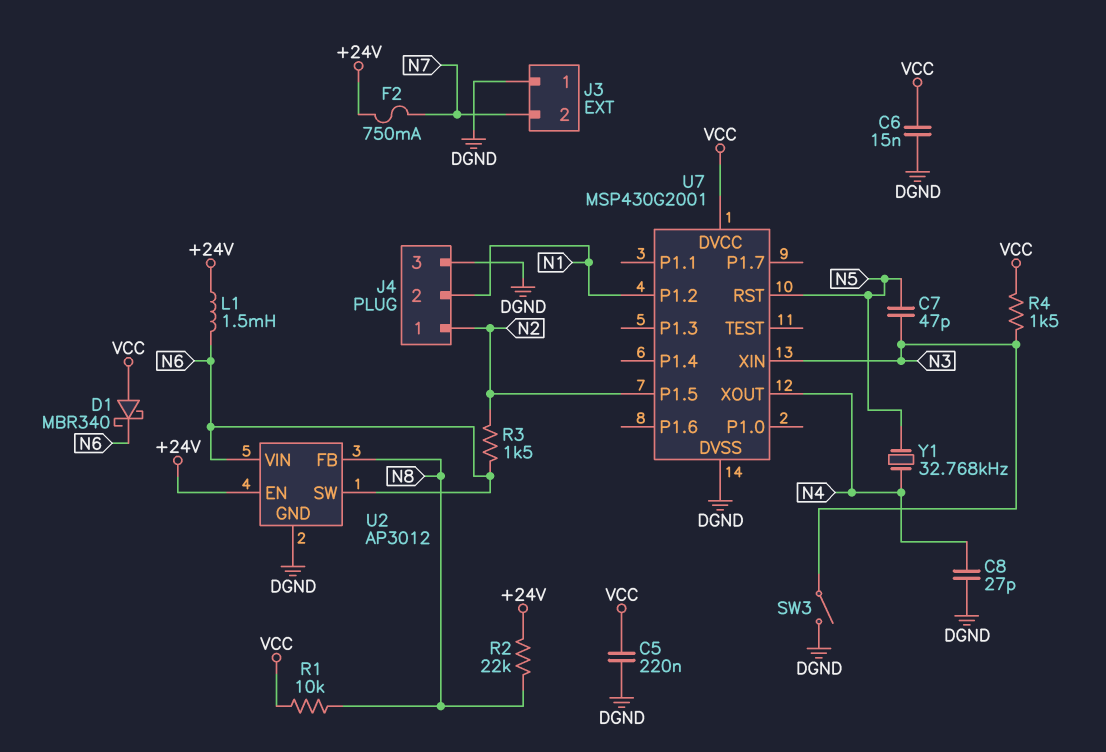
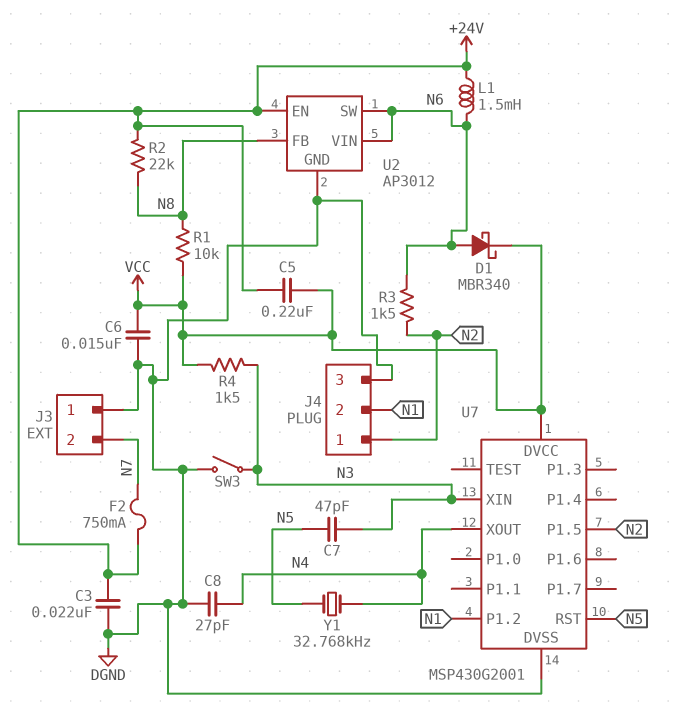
C3: none -> 22nF (+24V, DGND)
C5: 220nF (DGND, VCC) -> 220nF (+24V, VCC)
D1: schottky MBR340 (A VCC, K N6) -> schottky MBR340 (A N6, K VCC)

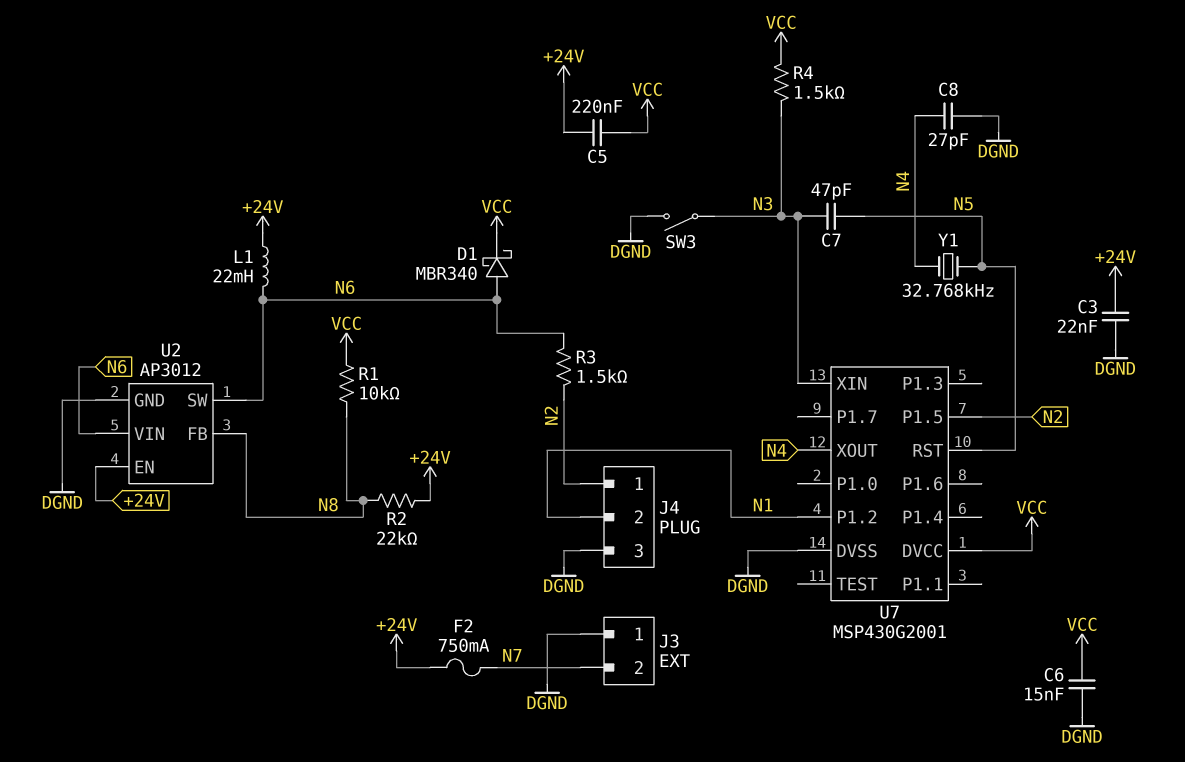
L1: 1.5mH (+24V, N6) -> 22mH (+24V, N6)

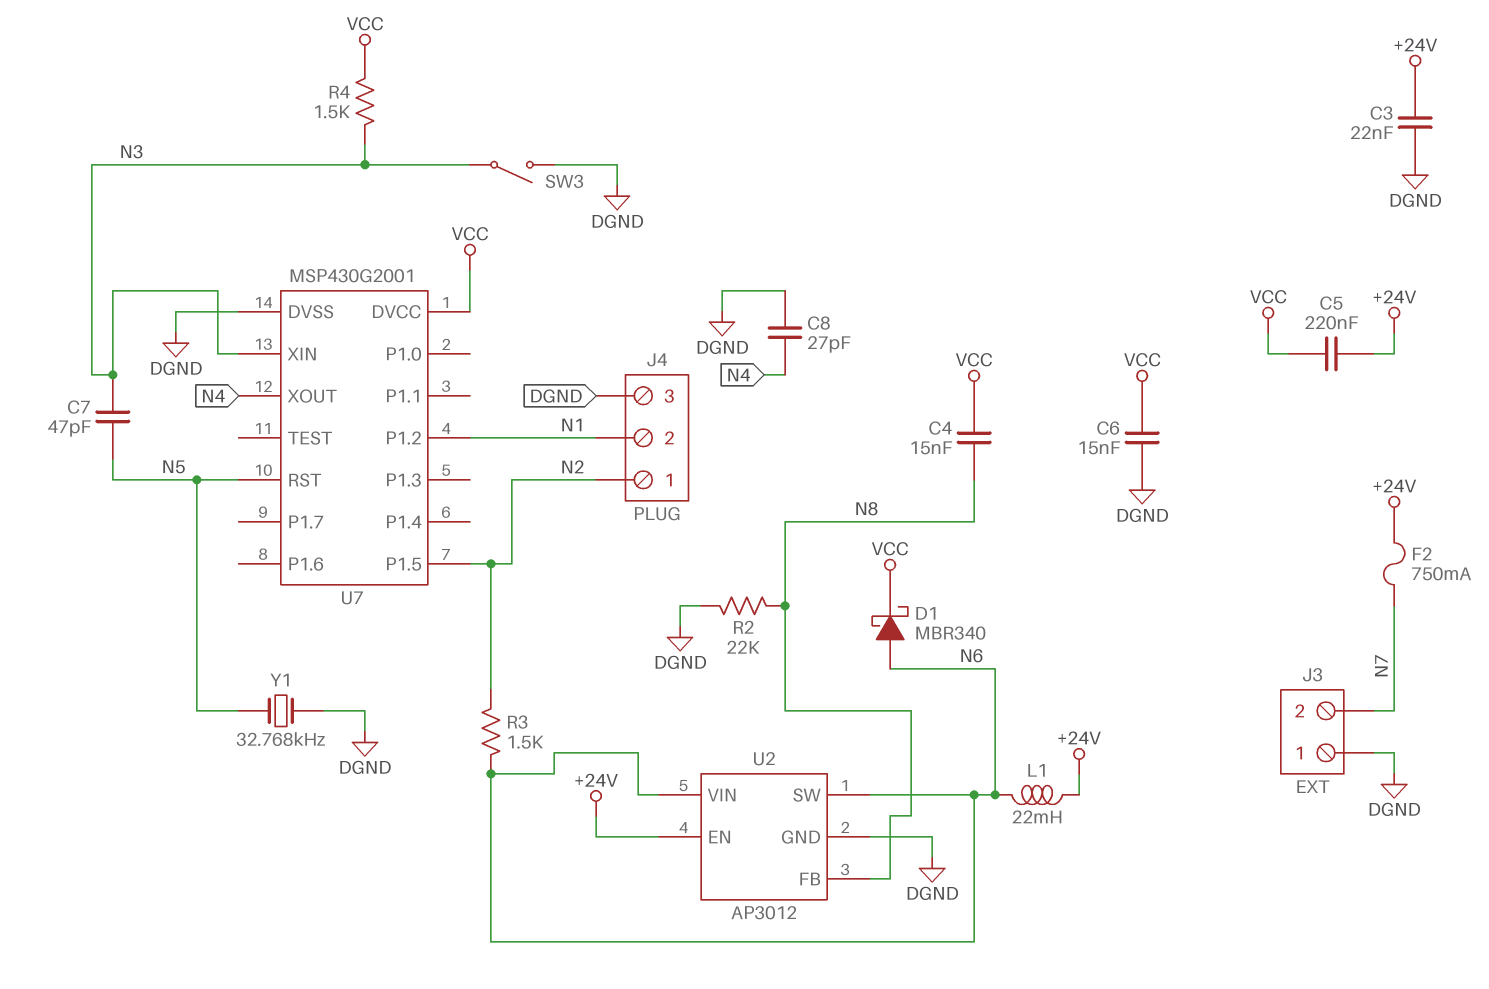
C4: none -> 15nF (N8, VCC)
R1: 10k (N8, VCC) -> none
R2: 22k (+24V, N8) -> 22k (DGND, N8)
Y1: 32.768kHz (N4, N5) -> 32.768kHz (DGND, N5)

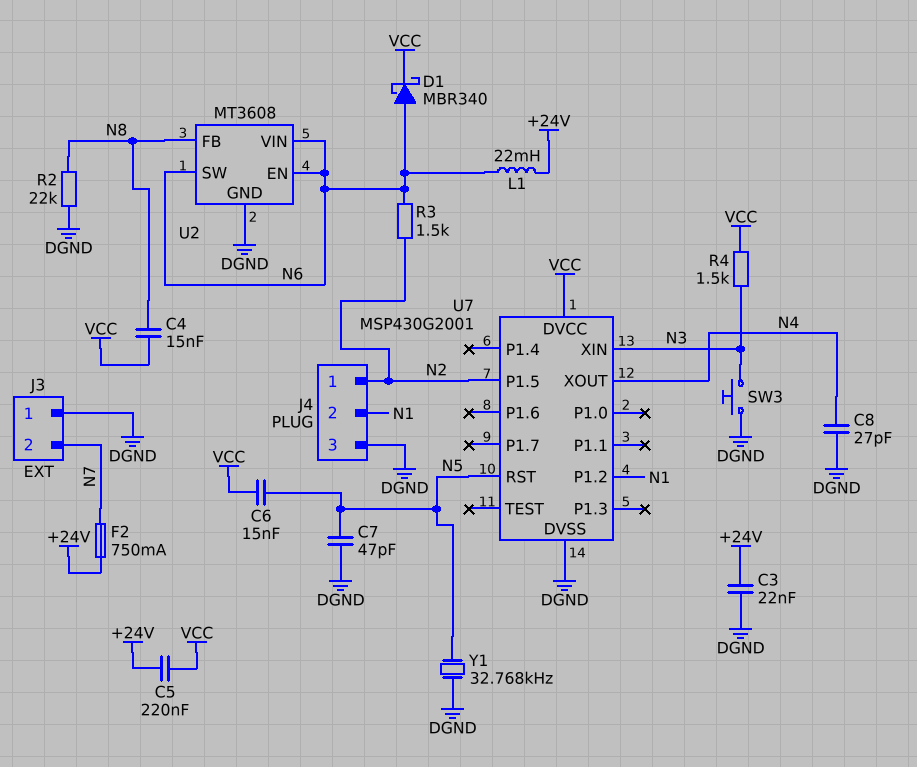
C6: 15nF (DGND, VCC) -> 15nF (N5, VCC)
C7: 47pF (N3, N5) -> 47pF (DGND, N5)
SW3: switch (DGND, N3) -> button (DGND, N3)
U2: AP3012 -> MT3608
U2 pin EN: +24V -> N6

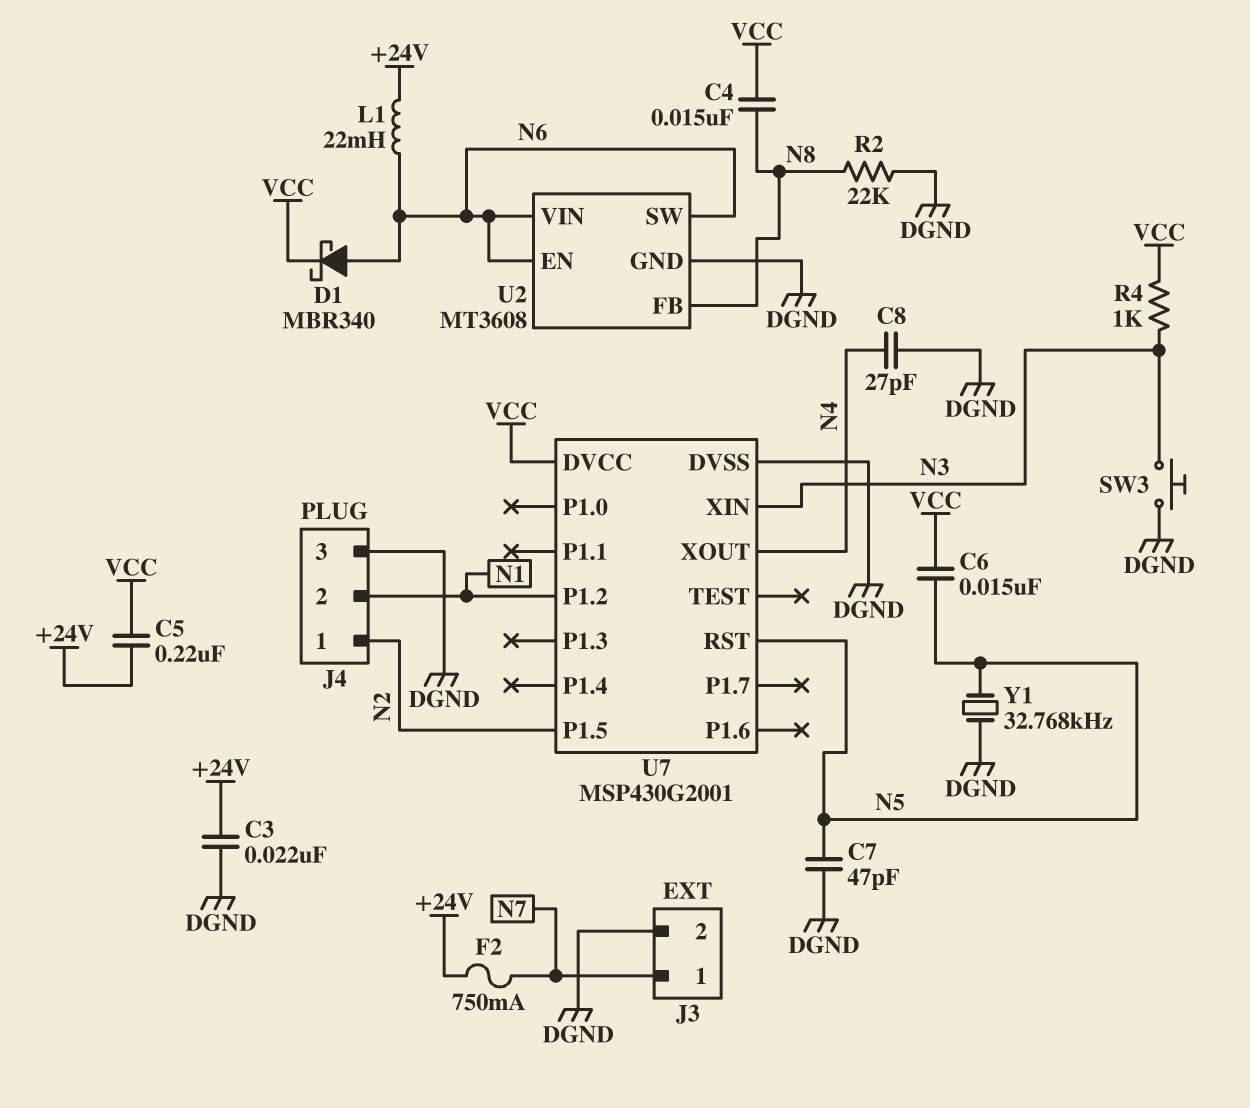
J3 pin 1: DGND -> N7
J3 pin 2: N7 -> DGND
R3: 1.5k (N2, N6) -> none
R4: 1.5k (N3, VCC) -> 1k (N3, VCC)

